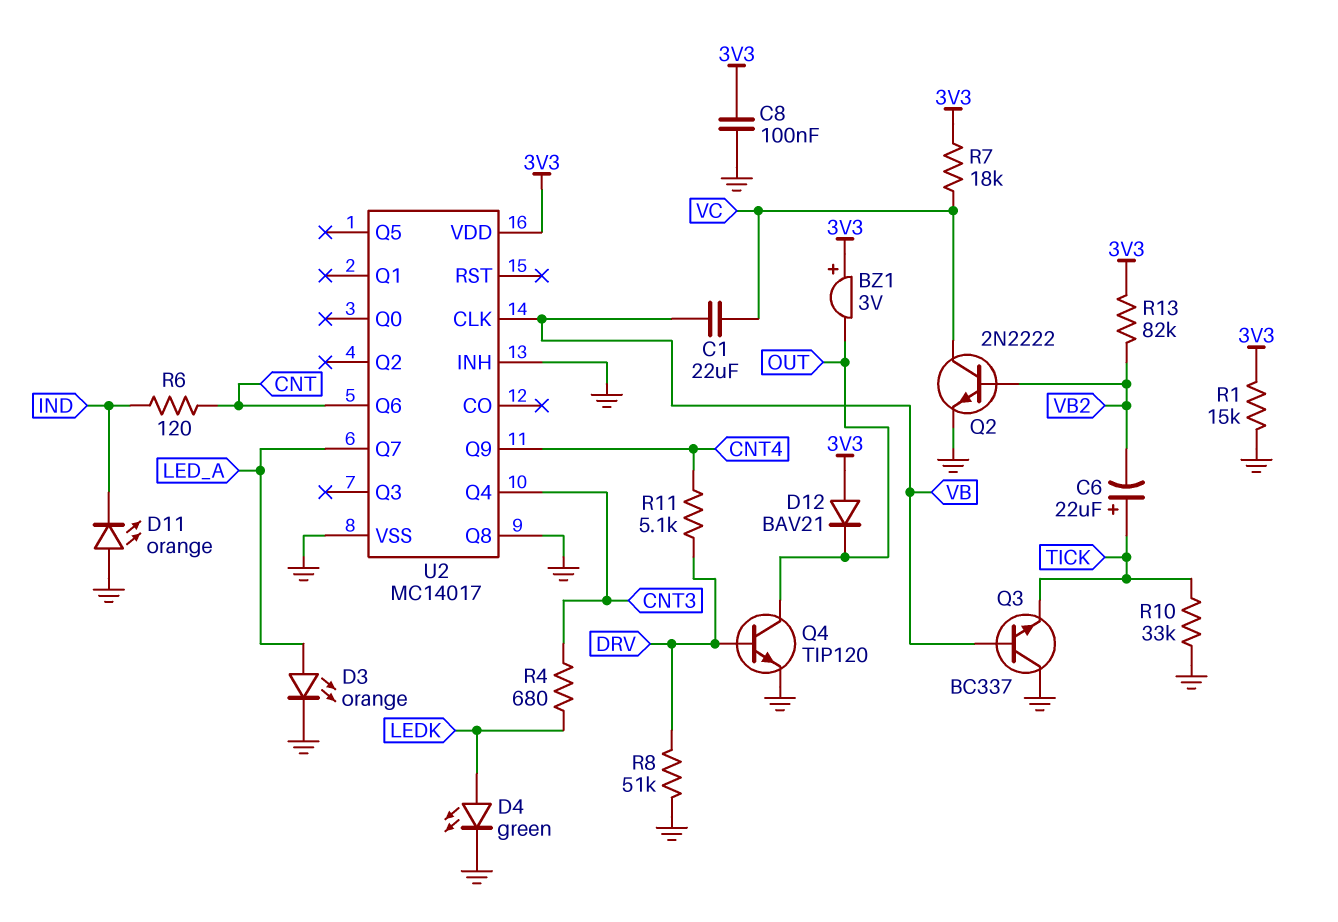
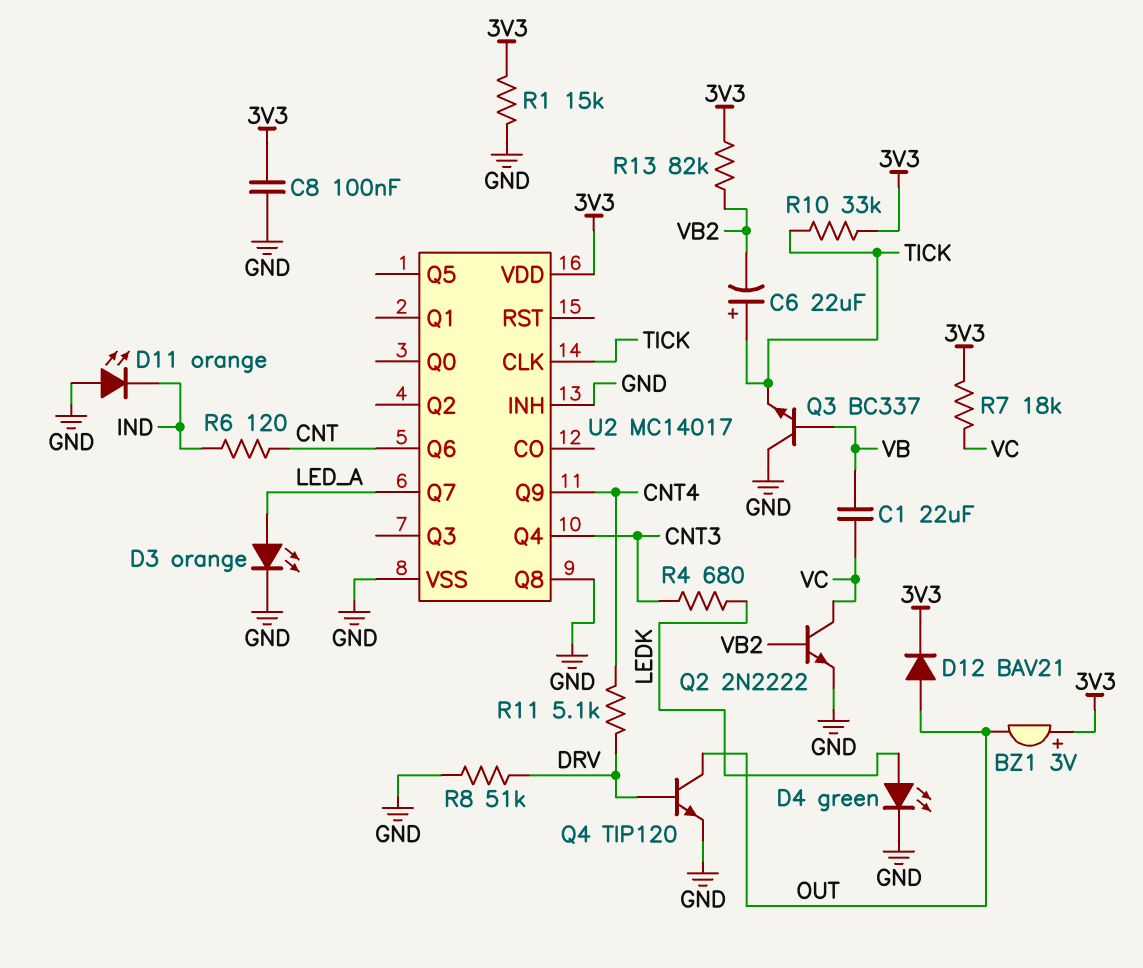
D12: diode BAV21 (A 3V3, K OUT) -> diode BAV21 (A OUT, K 3V3)
R10: 33k (GND, TICK) -> 33k (3V3, TICK)
U2 pin CLK: VB -> TICK

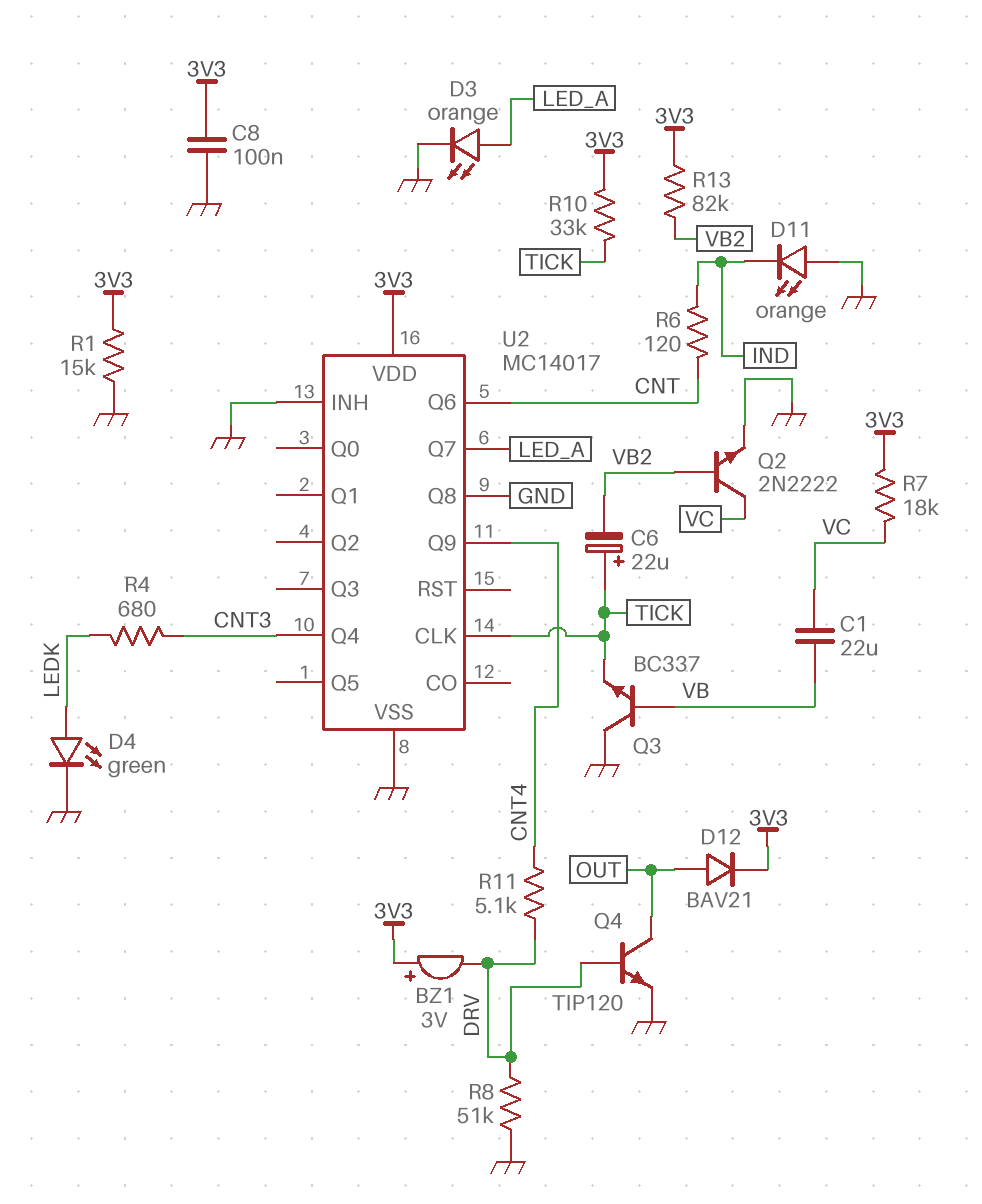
BZ1: buzzer 3V (plus 3V3, minus OUT) -> buzzer 3V (plus 3V3, minus DRV)

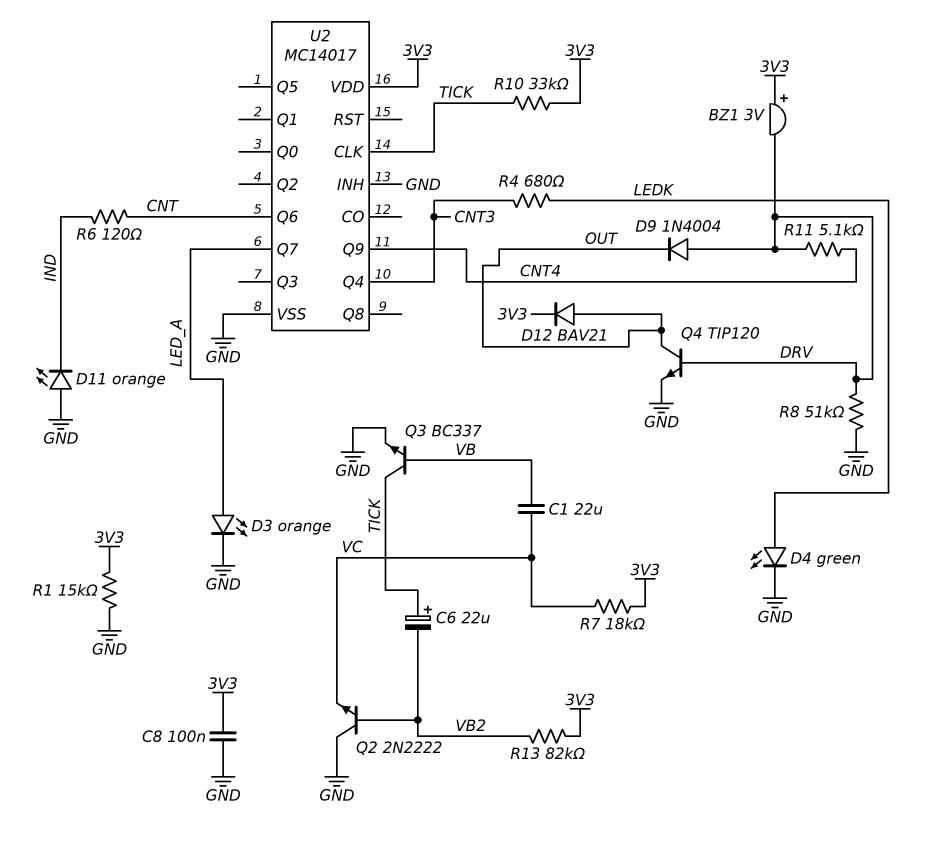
D9: none -> diode 1N4004 (A DRV, K OUT)
Q2: NPN 2N2222 (B VB2, C VC, E GND) -> NPN 2N2222 (B VB2, C GND, E VC)
Q3: NPN BC337 (B VB, C GND, E TICK) -> NPN BC337 (B VB, C TICK, E GND)
U2 pin Q8: GND -> none

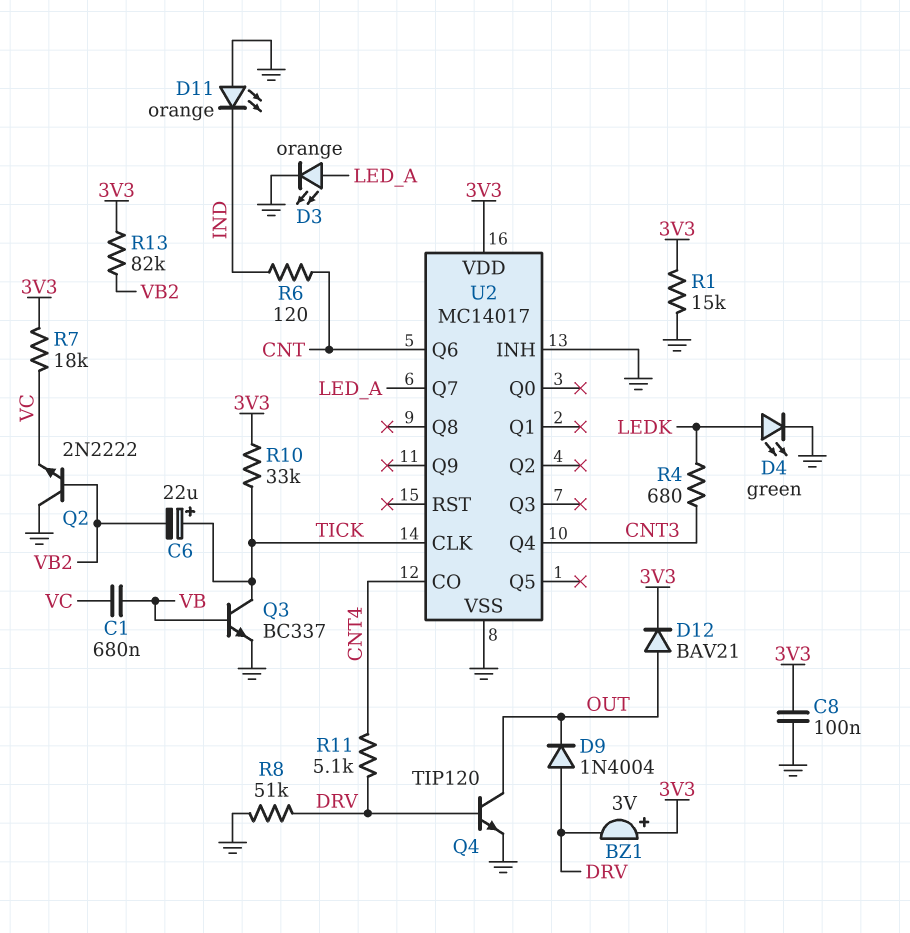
C1: 22uF (VB, VC) -> 680nF (VB, VC)
U2 pin CO: none -> CNT4
U2 pin Q9: CNT4 -> none

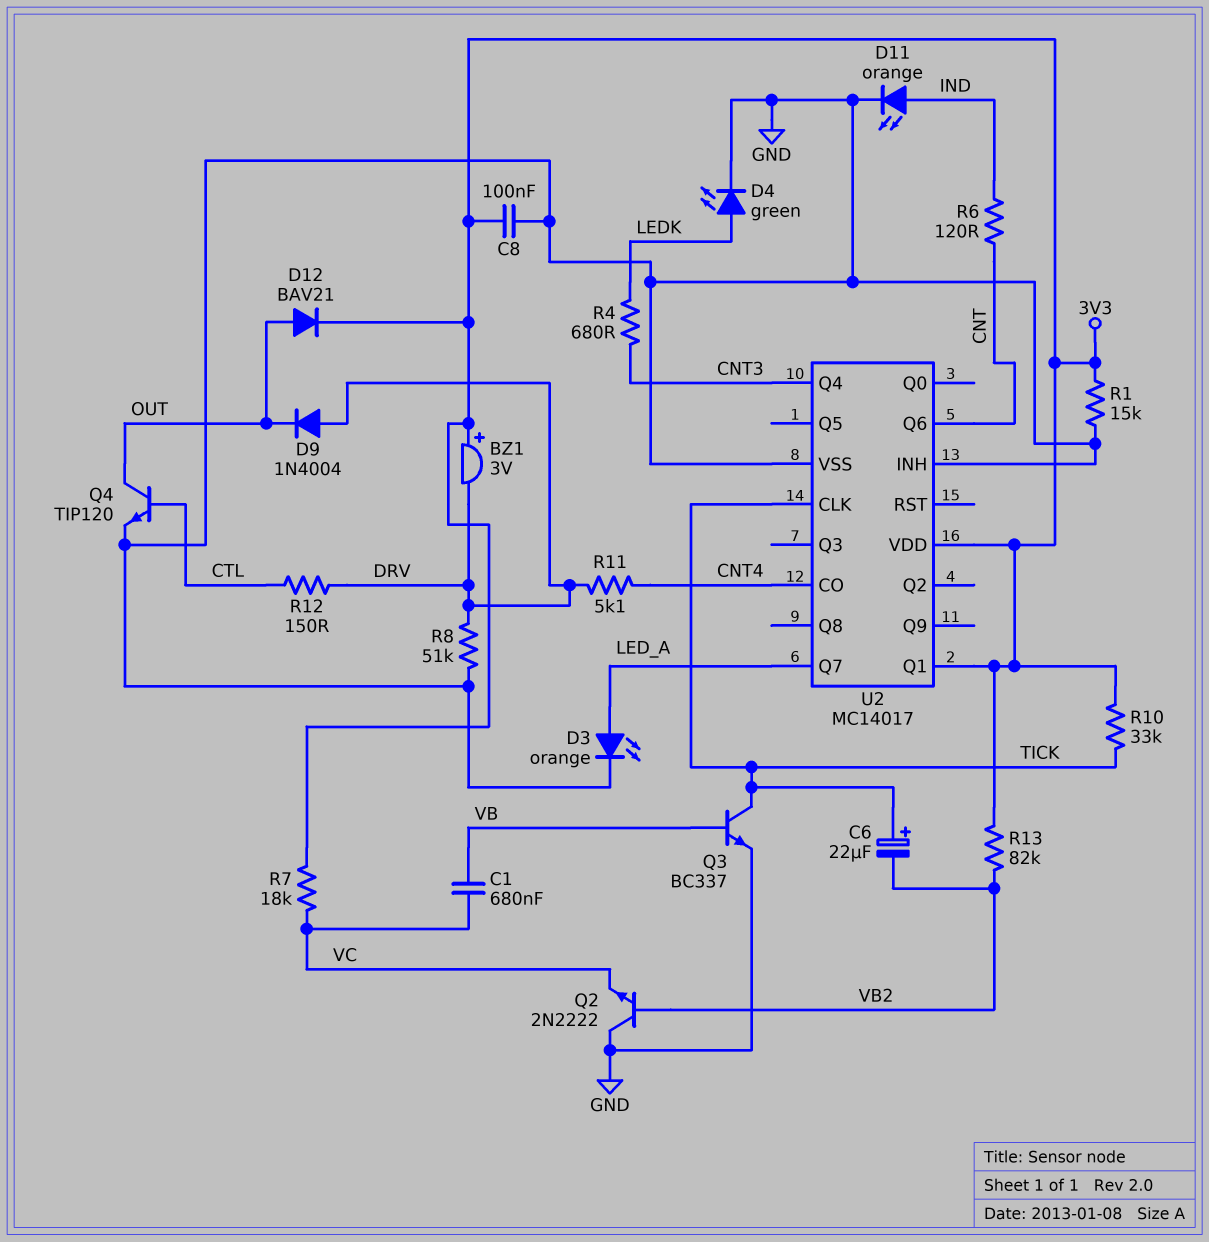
D11: LED orange (A GND, K IND) -> LED orange (A IND, K GND)
Q4: NPN TIP120 (B DRV, C OUT, E GND) -> NPN TIP120 (B CTL, C OUT, E GND)
R12: none -> 150 (CTL, DRV)
U2 pin Q1: none -> 3V3

